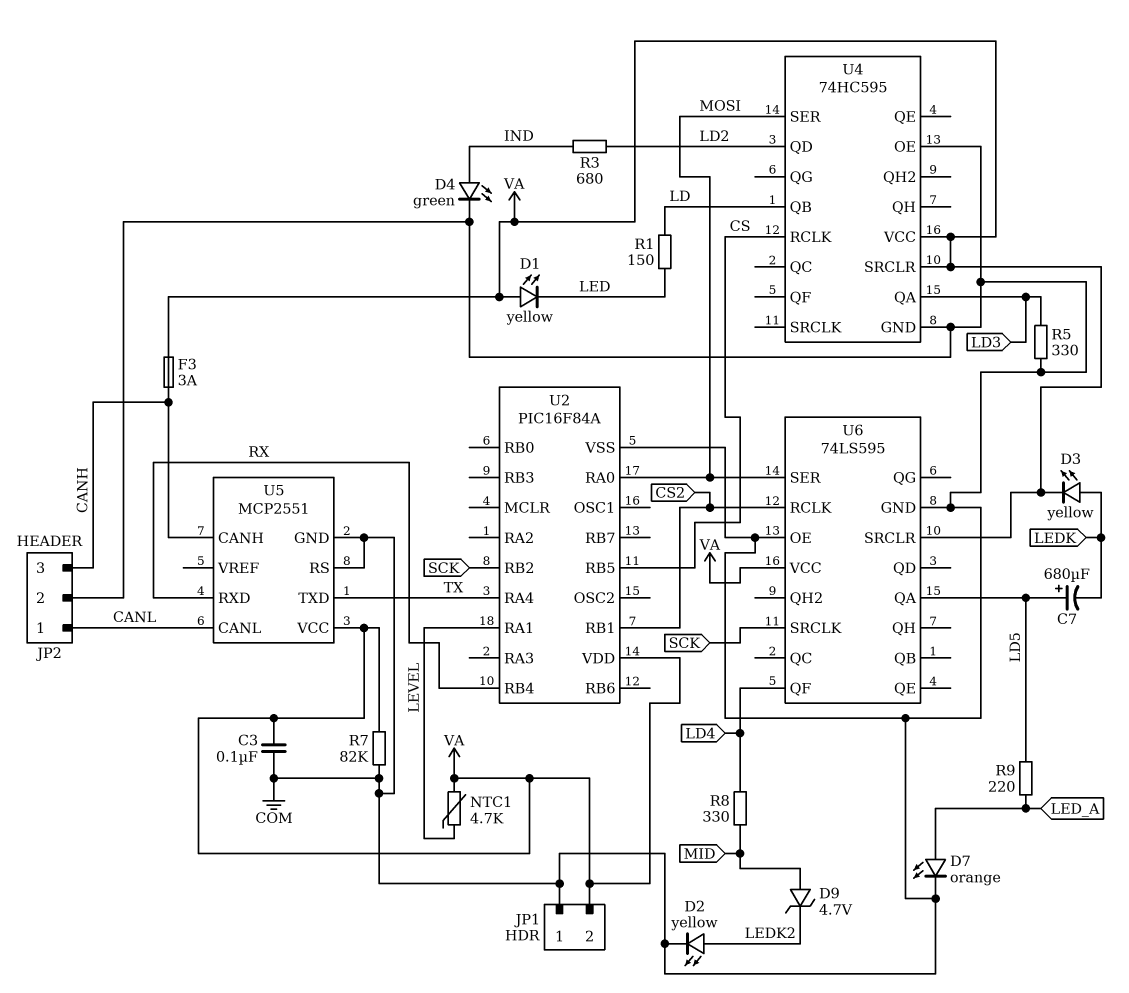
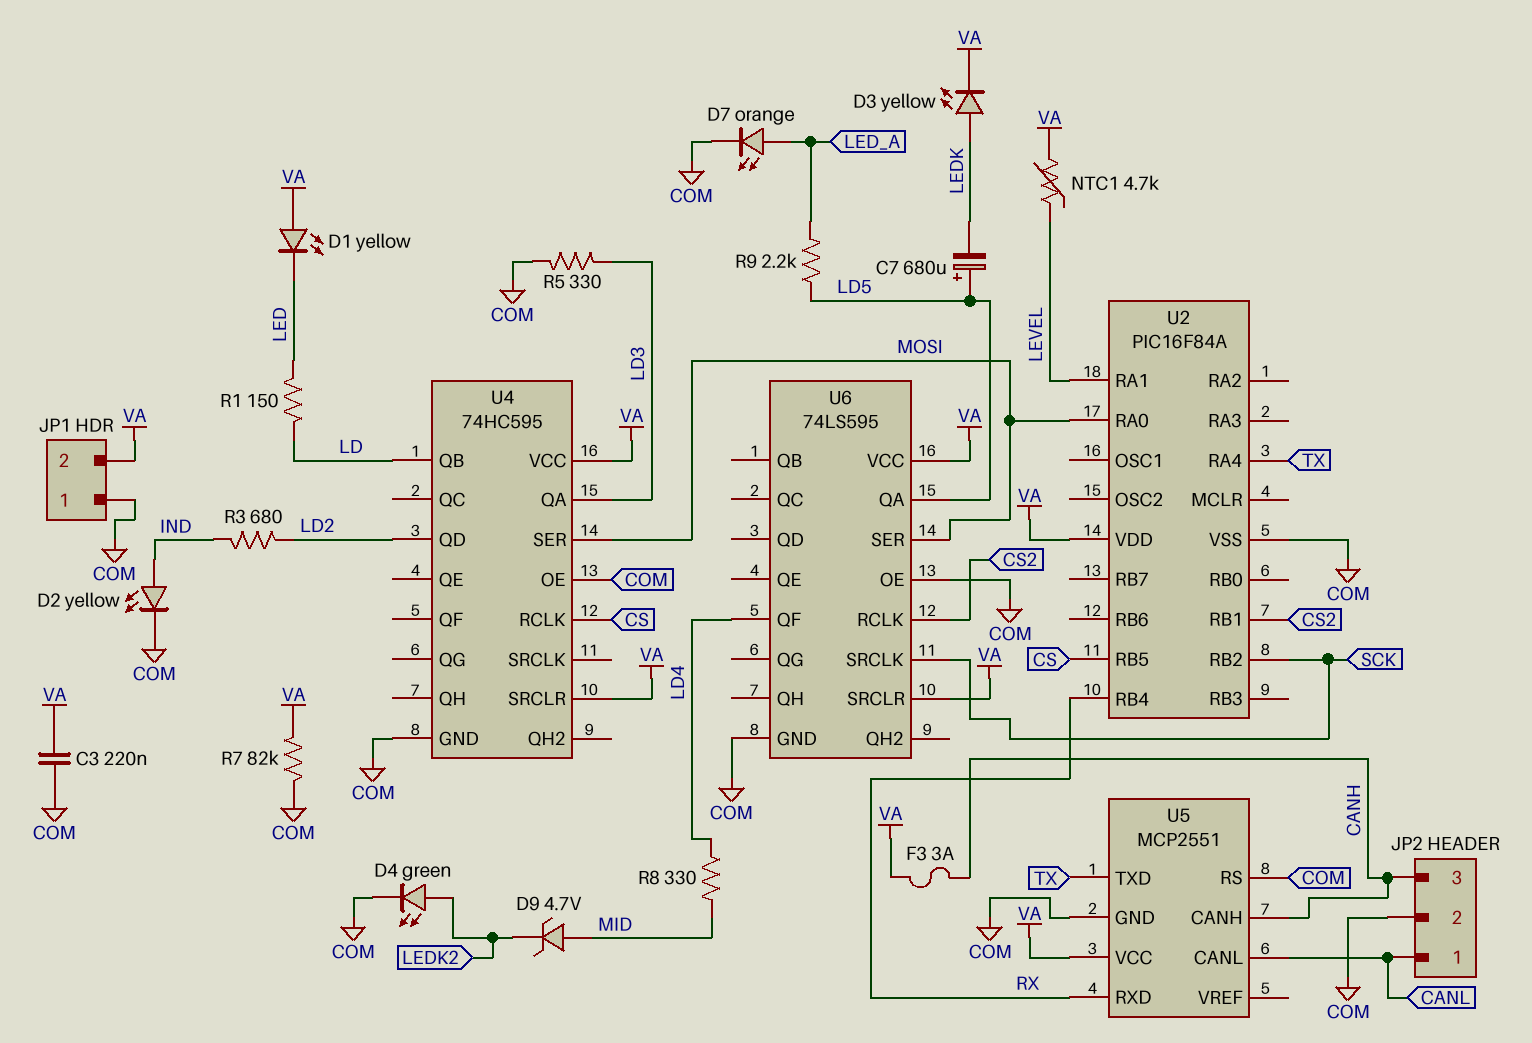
C3: 100nF (COM, VA) -> 220nF (COM, VA)
D2: LED yellow (A LEDK2, K COM) -> LED yellow (A IND, K COM)
D4: LED green (A IND, K COM) -> LED green (A LEDK2, K COM)
R9: 220 (LD5, LED_A) -> 2.2k (LD5, LED_A)

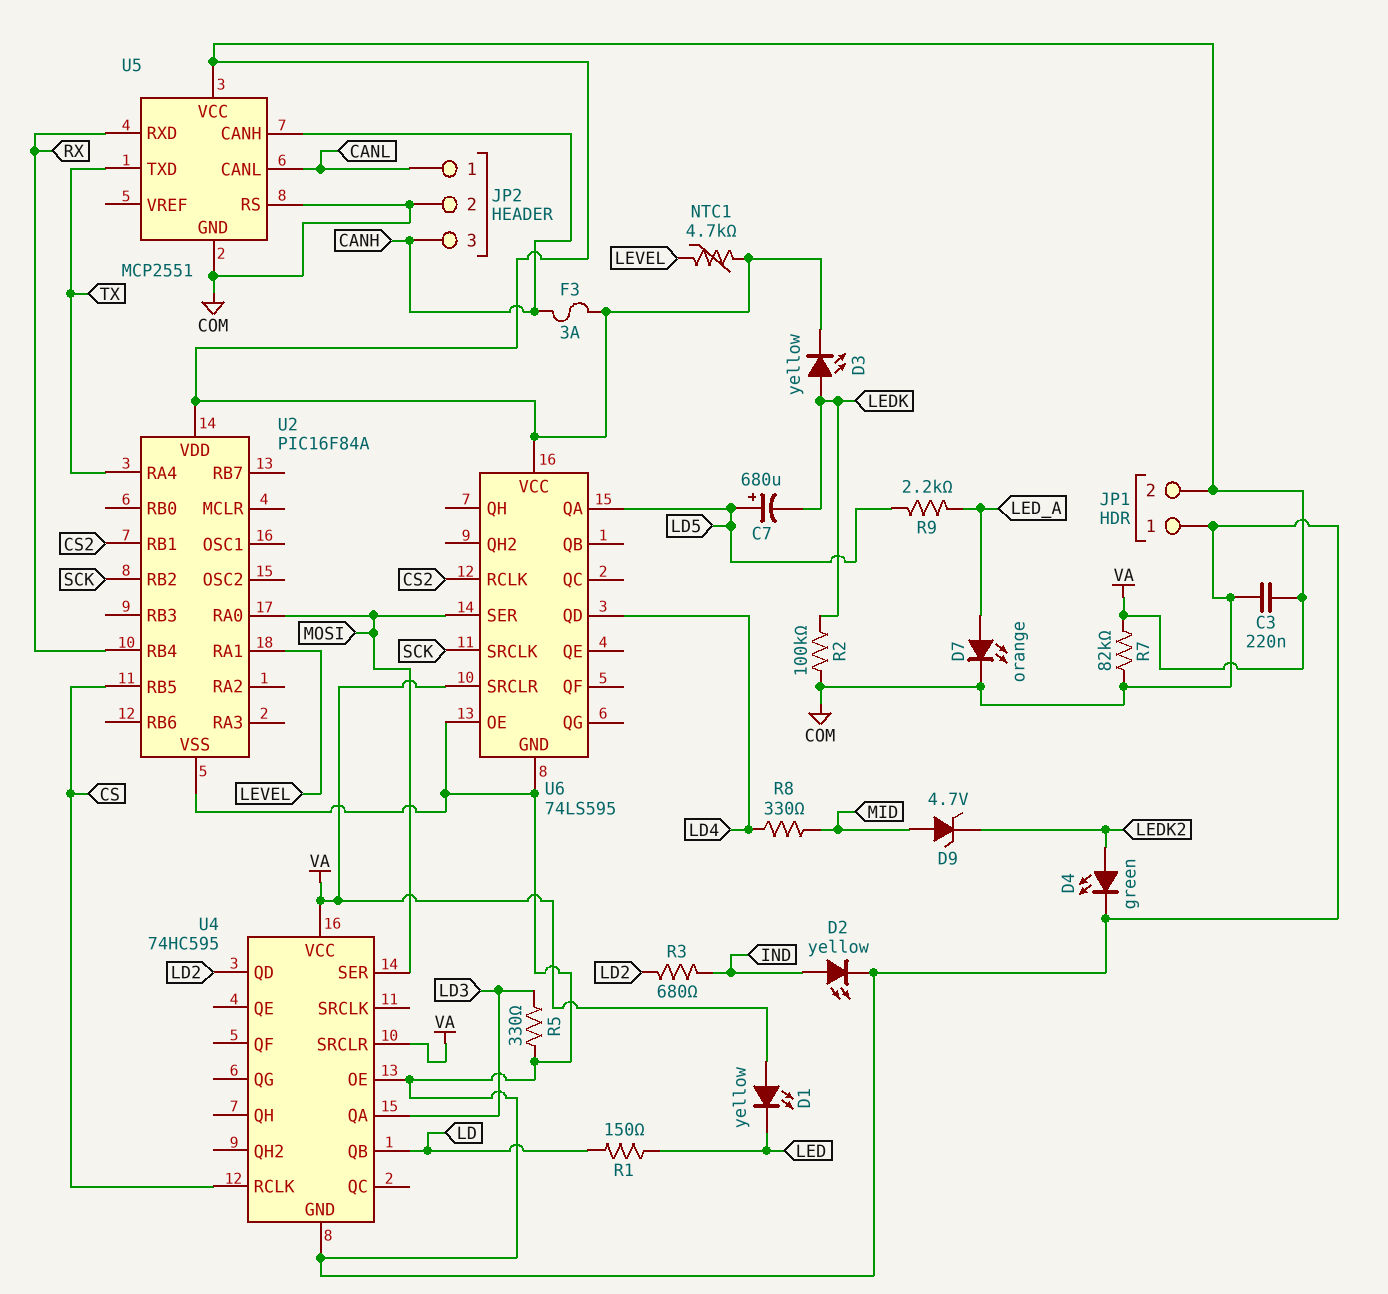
R2: none -> 100k (COM, LEDK)
U6 pin QD: none -> LD4
U6 pin QF: LD4 -> none

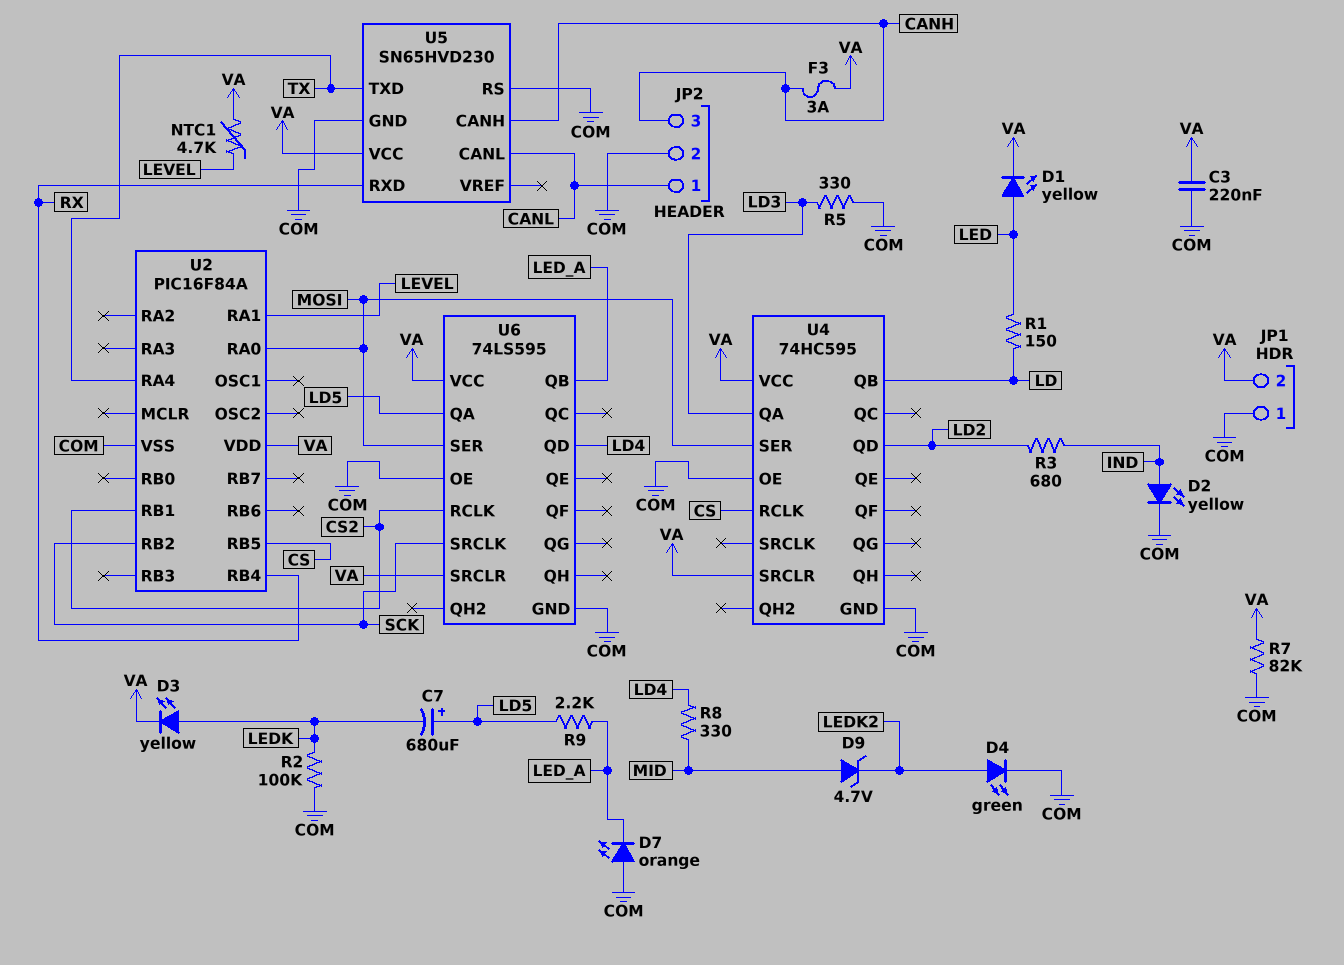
D1: LED yellow (A VA, K LED) -> LED yellow (A LED, K VA)
D7: LED orange (A LED_A, K COM) -> LED orange (A COM, K LED_A)
U5: MCP2551 -> SN65HVD230
U6 pin QB: none -> LED_A

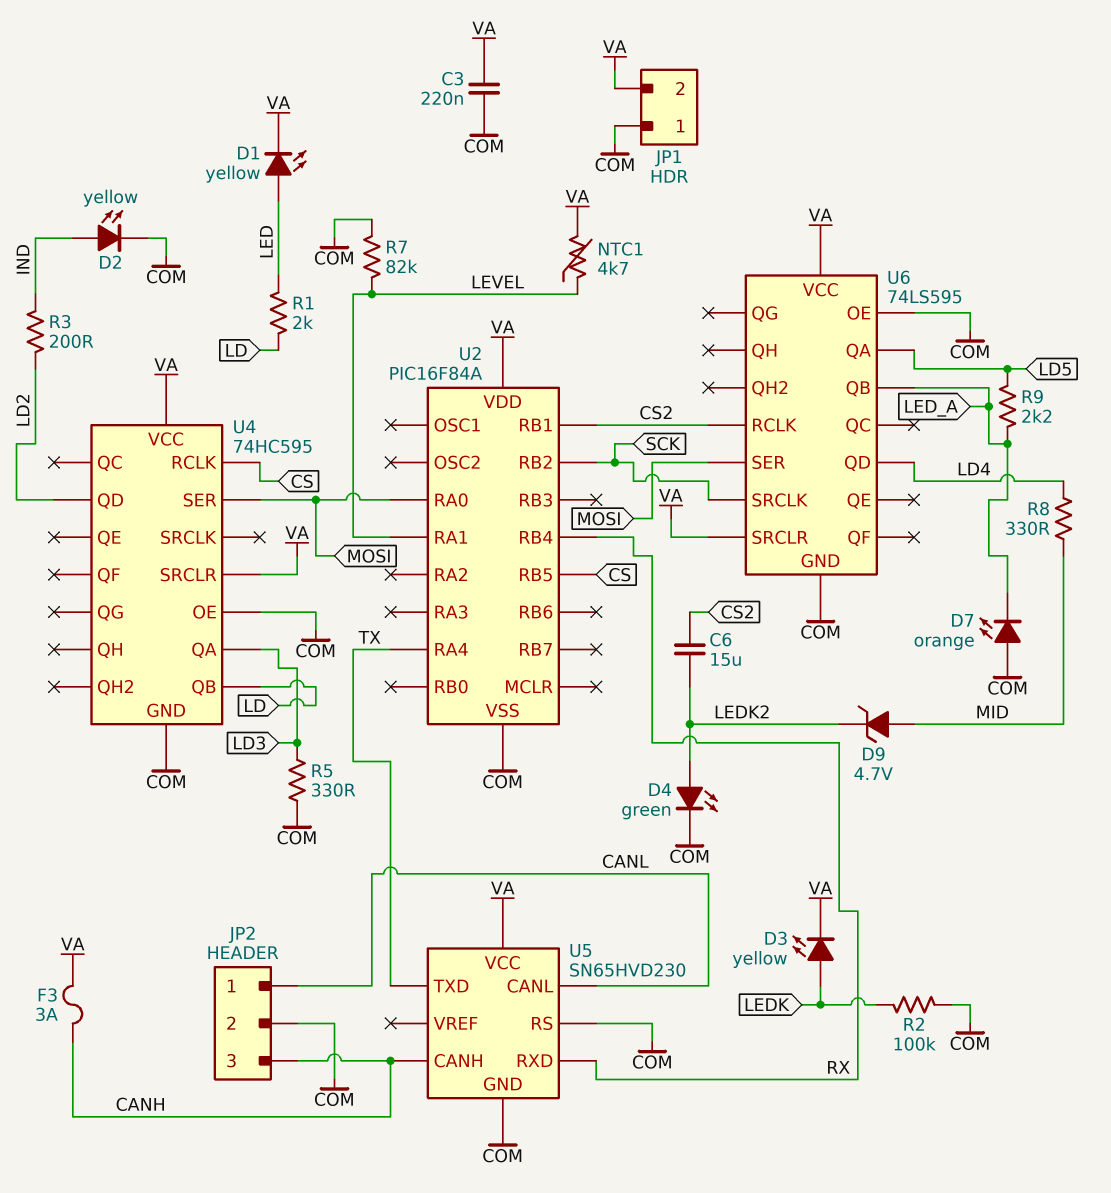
C6: none -> 15uF (CS2, LEDK2)
C7: 680uF (plus LD5, minus LEDK) -> none
R1: 150 (LD, LED) -> 2k (LD, LED)
R3: 680 (IND, LD2) -> 200 (IND, LD2)
R7: 82k (COM, VA) -> 82k (COM, LEVEL)

